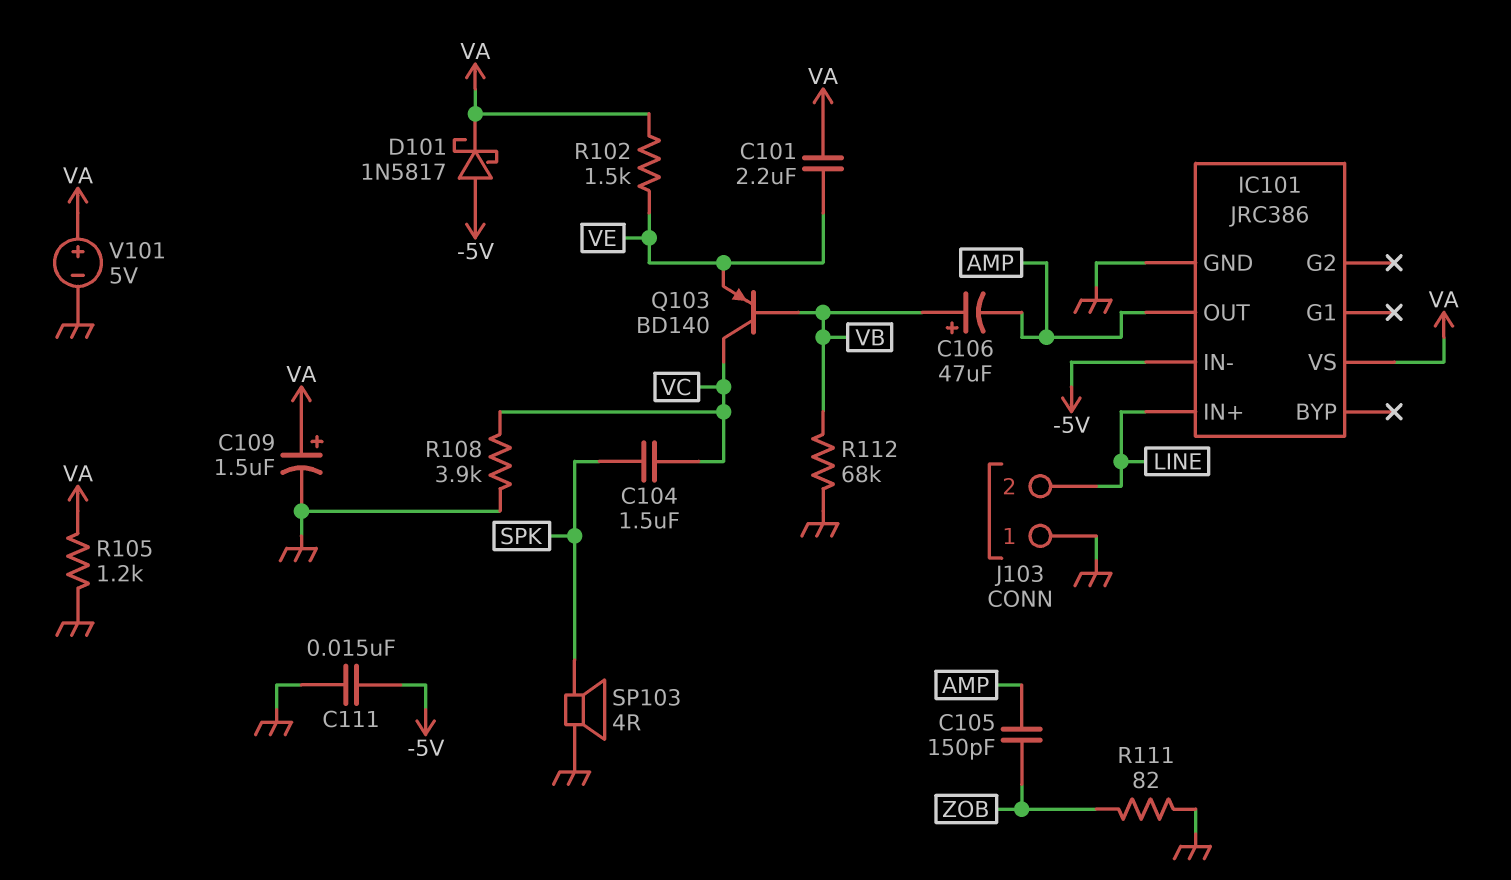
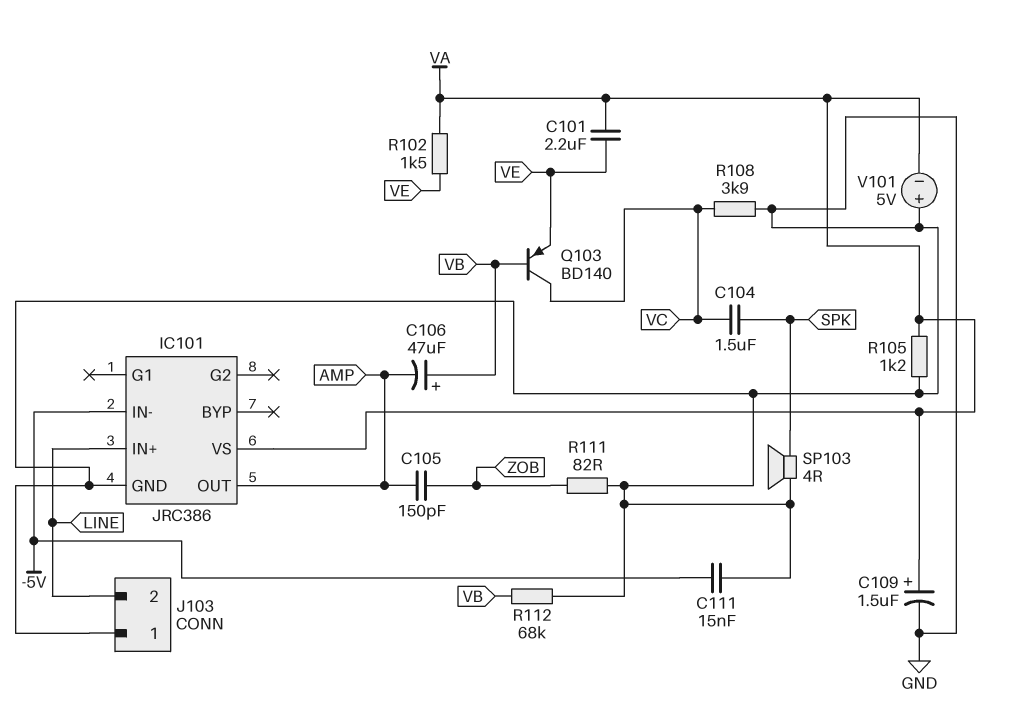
D101: schottky 1N5817 (A -5V, K VA) -> none
V101: 5V (plus VA, minus GND) -> 5V (plus GND, minus VA)

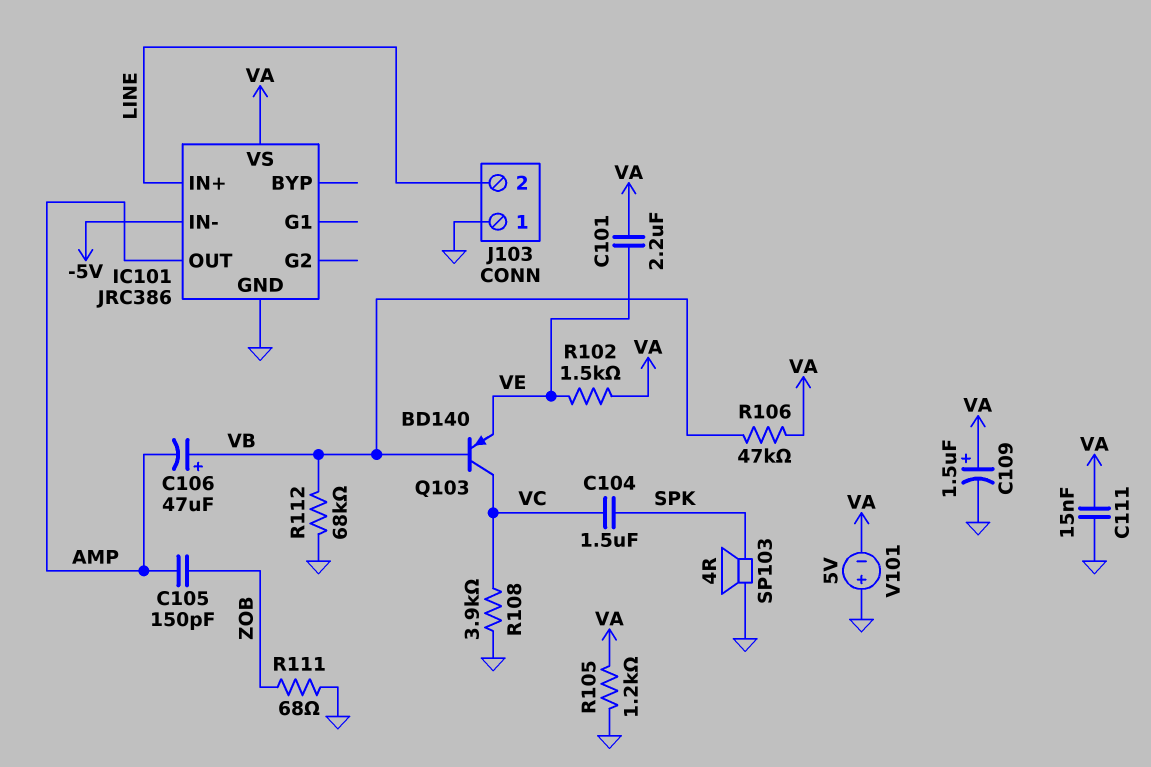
C111: 15nF (-5V, GND) -> 15nF (GND, VA)
R106: none -> 47k (VA, VB)
R111: 82 (GND, ZOB) -> 68 (GND, ZOB)

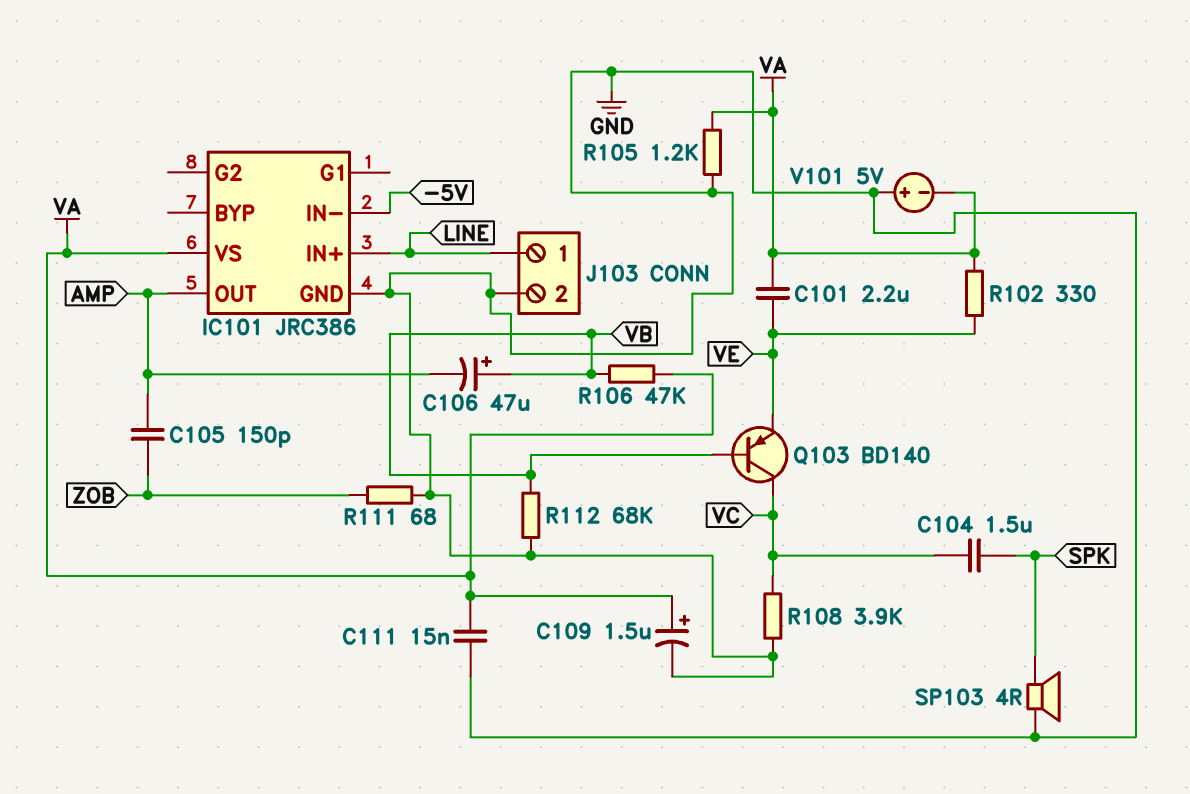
J103 pin 1: GND -> LINE
J103 pin 2: LINE -> GND
R102: 1.5k (VA, VE) -> 330 (VA, VE)

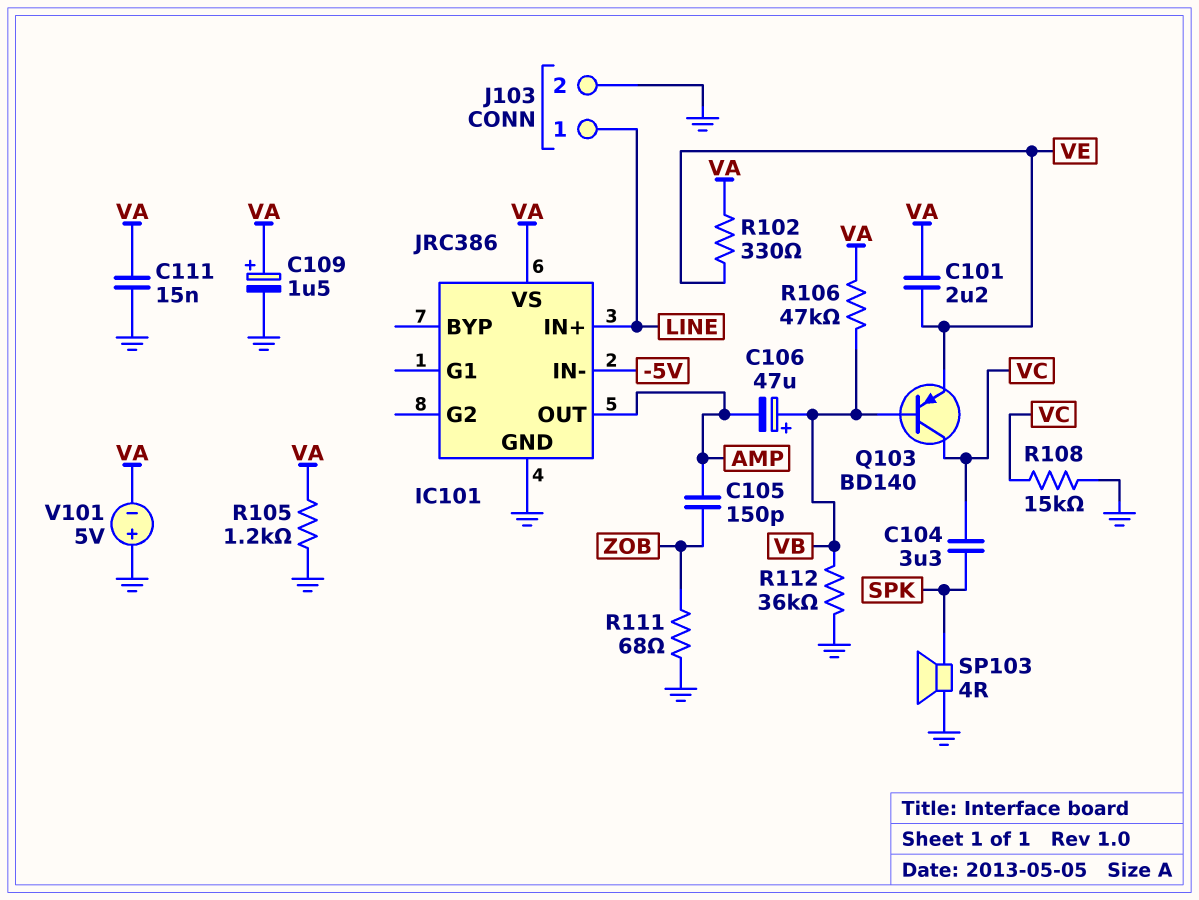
C104: 1.5uF (SPK, VC) -> 3.3uF (SPK, VC)
R108: 3.9k (GND, VC) -> 15k (GND, VC)
R112: 68k (GND, VB) -> 36k (GND, VB)

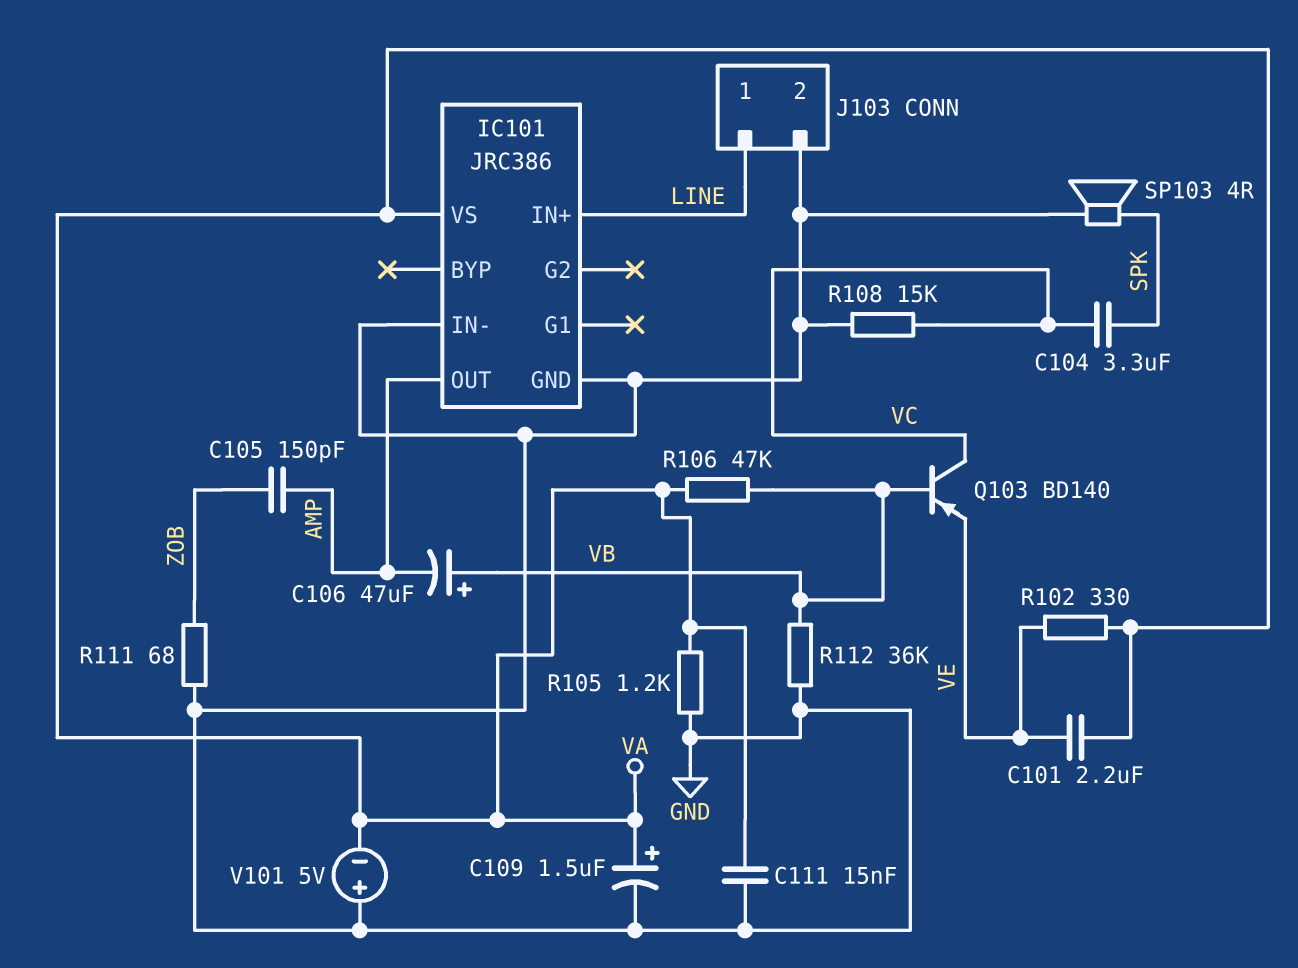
IC101 pin IN-: -5V -> GND

